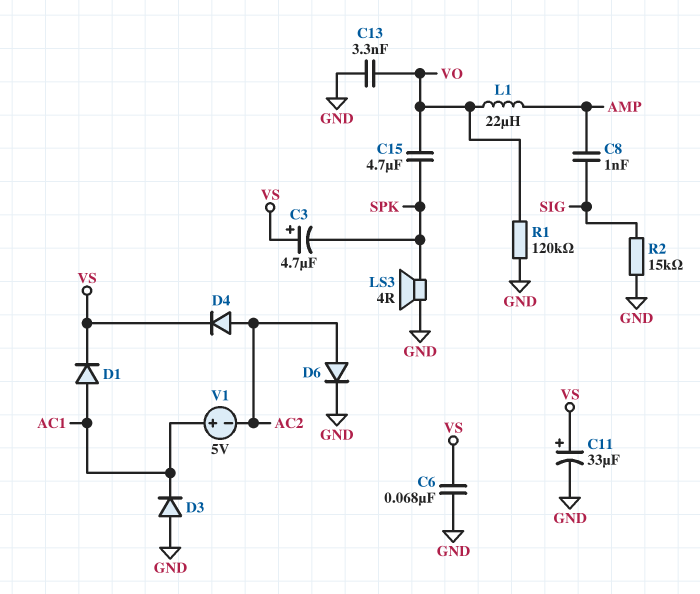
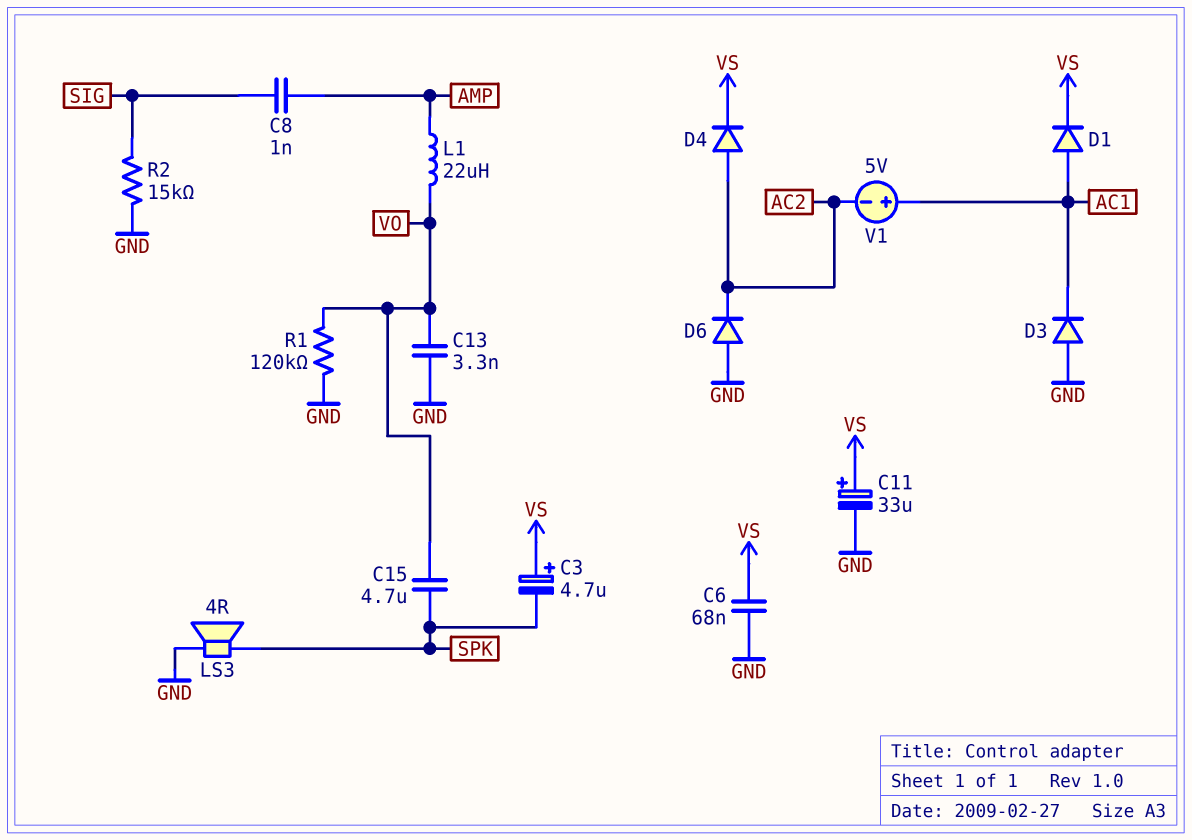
D6: diode (A AC2, K GND) -> diode (A GND, K AC2)

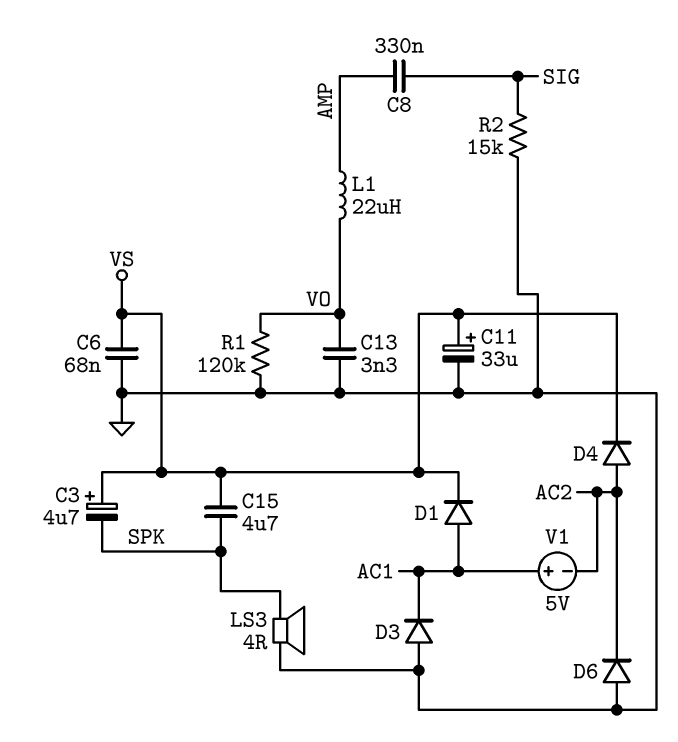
C8: 1nF (AMP, SIG) -> 330nF (AMP, SIG)
C15: 4.7uF (SPK, VO) -> 4.7uF (SPK, VS)

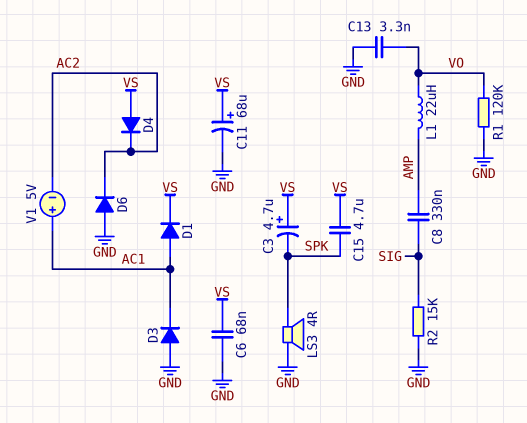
C11: 33uF (plus VS, minus GND) -> 68uF (plus VS, minus GND)
D4: diode (A AC2, K VS) -> diode (A VS, K AC2)

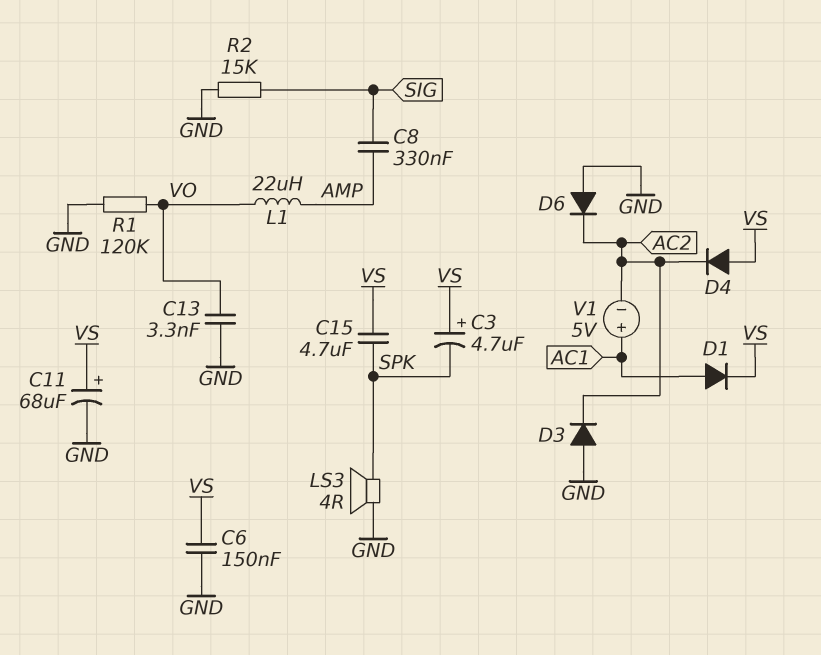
C6: 68nF (GND, VS) -> 150nF (GND, VS)
D3: diode (A GND, K AC1) -> diode (A GND, K AC2)

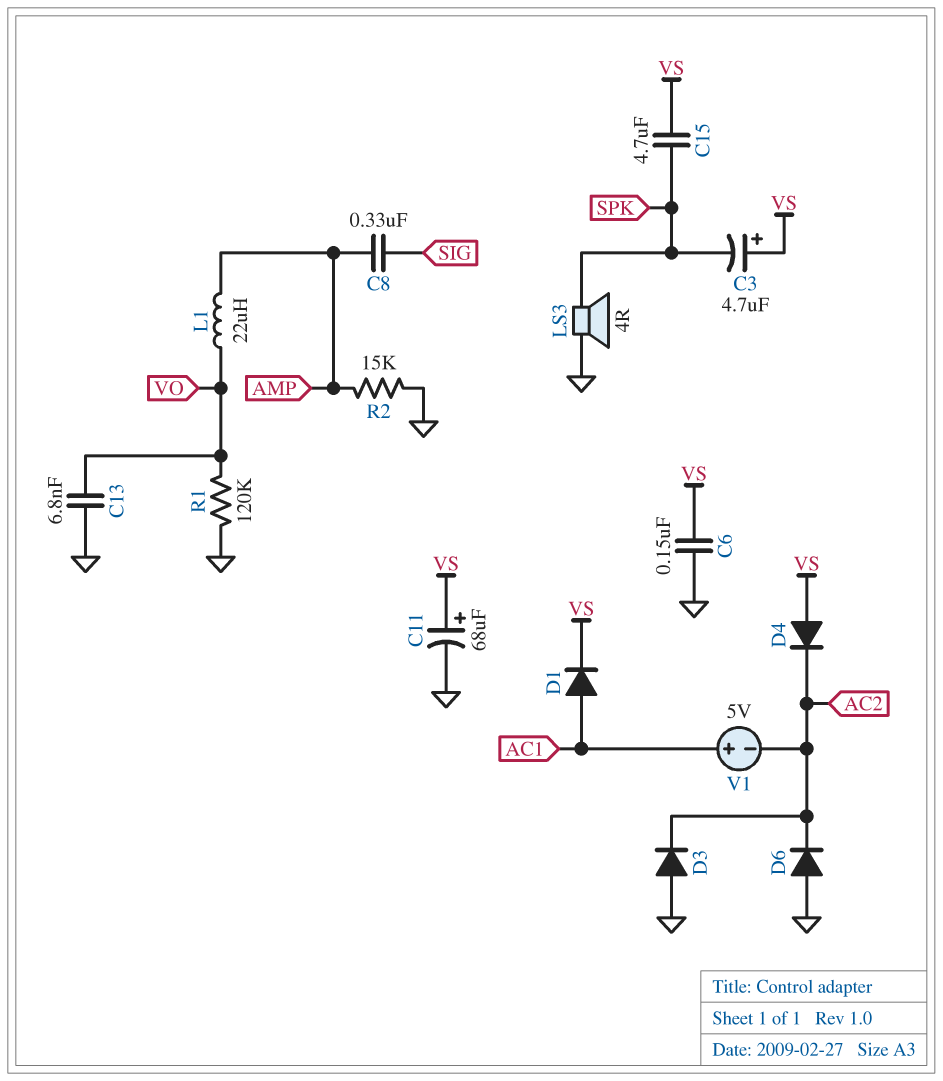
C13: 3.3nF (GND, VO) -> 6.8nF (GND, VO)
R2: 15k (GND, SIG) -> 15k (AMP, GND)

